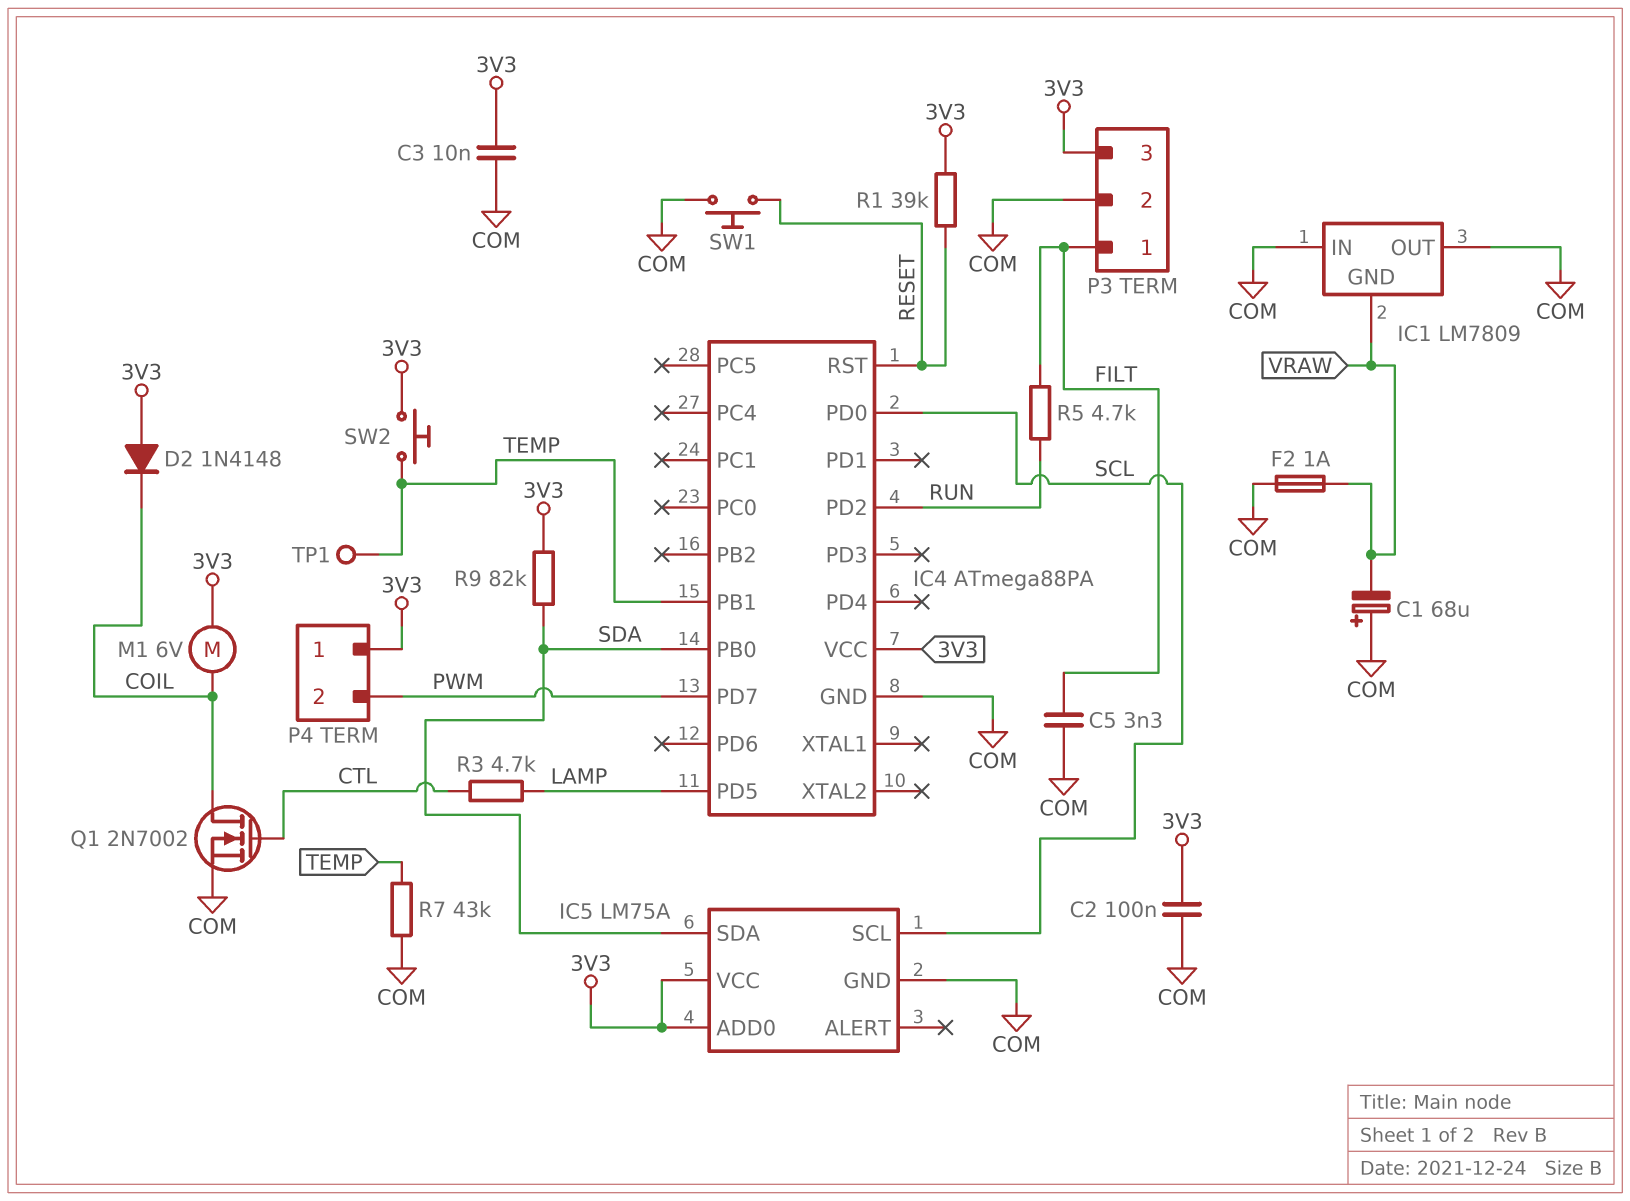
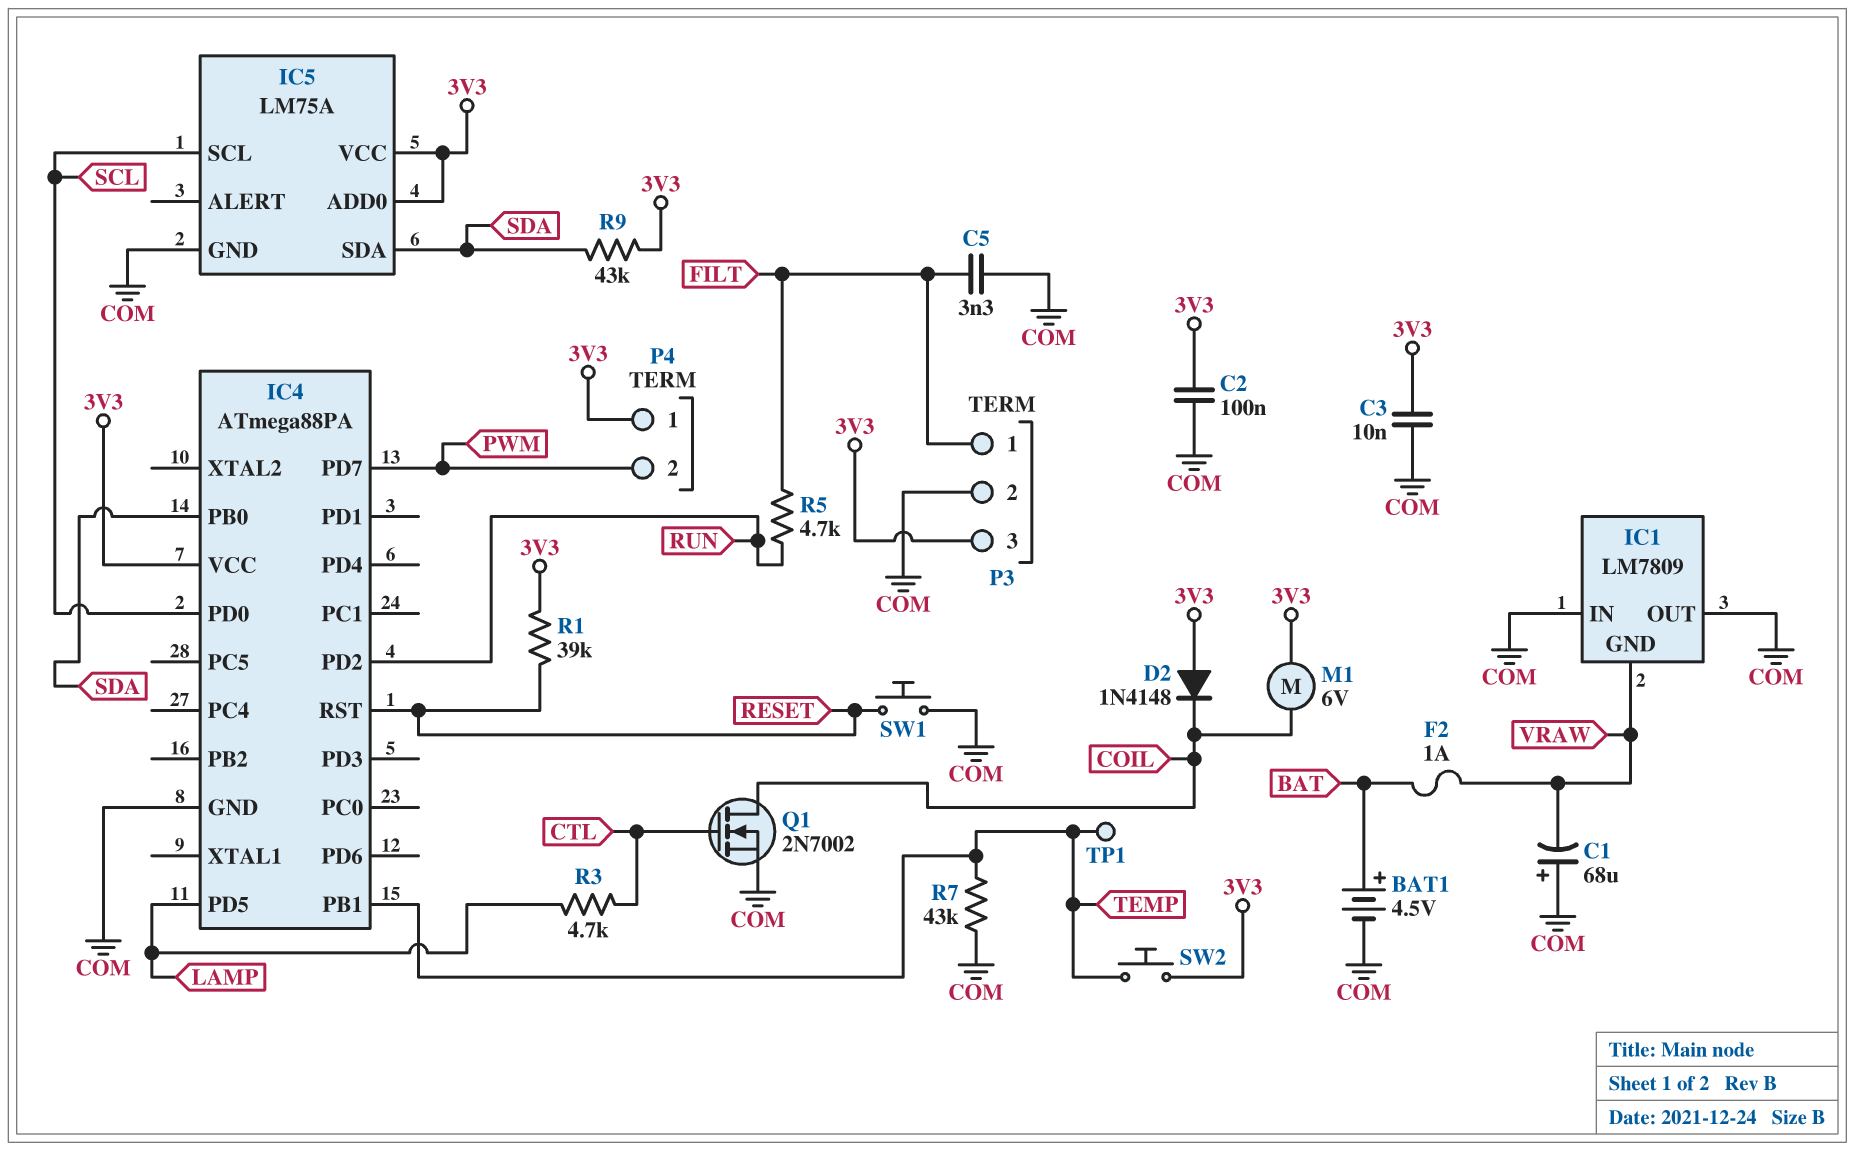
BAT1: none -> 4.5V (plus BAT, minus COM)
F2: 1A (COM, VRAW) -> 1A (BAT, VRAW)
R9: 82k (3V3, SDA) -> 43k (3V3, SDA)

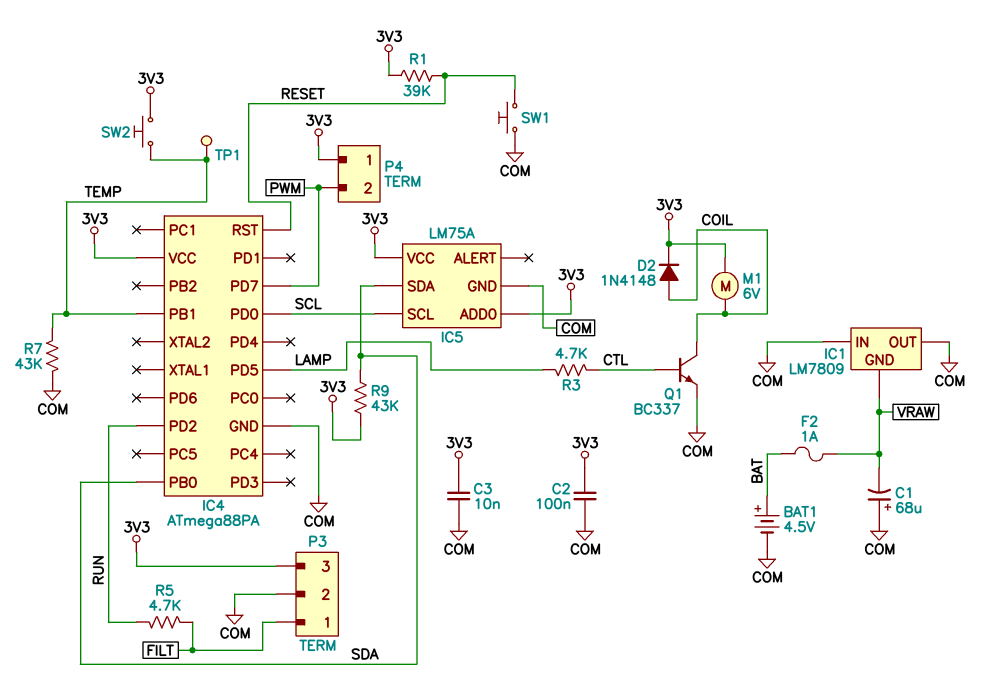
C5: 3.3nF (COM, FILT) -> none
D2: diode 1N4148 (A 3V3, K COIL) -> diode 1N4148 (A COIL, K 3V3)
Q1: NMOS 2N7002 (G CTL, D COIL, S COM) -> NPN BC337 (B CTL, C COIL, E COM)

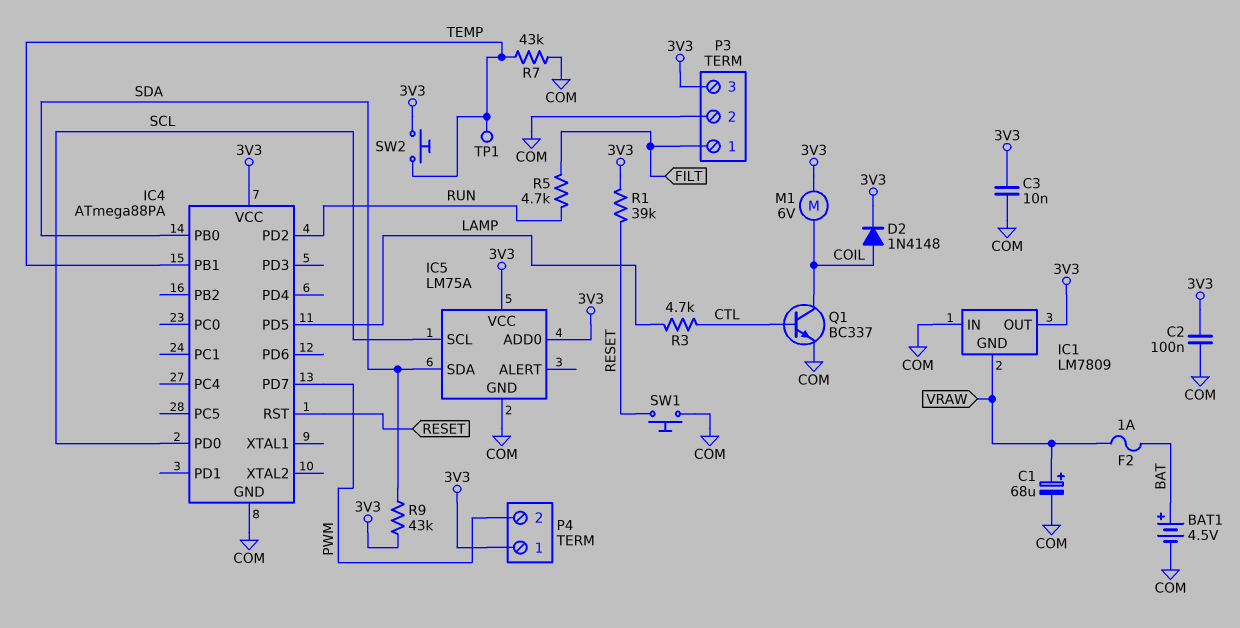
C1: 68uF (plus COM, minus VRAW) -> 68uF (plus VRAW, minus COM)
IC1 pin OUT: COM -> 3V3

